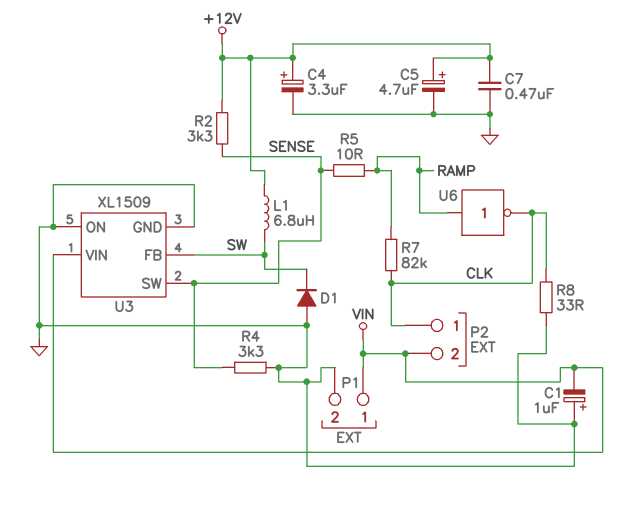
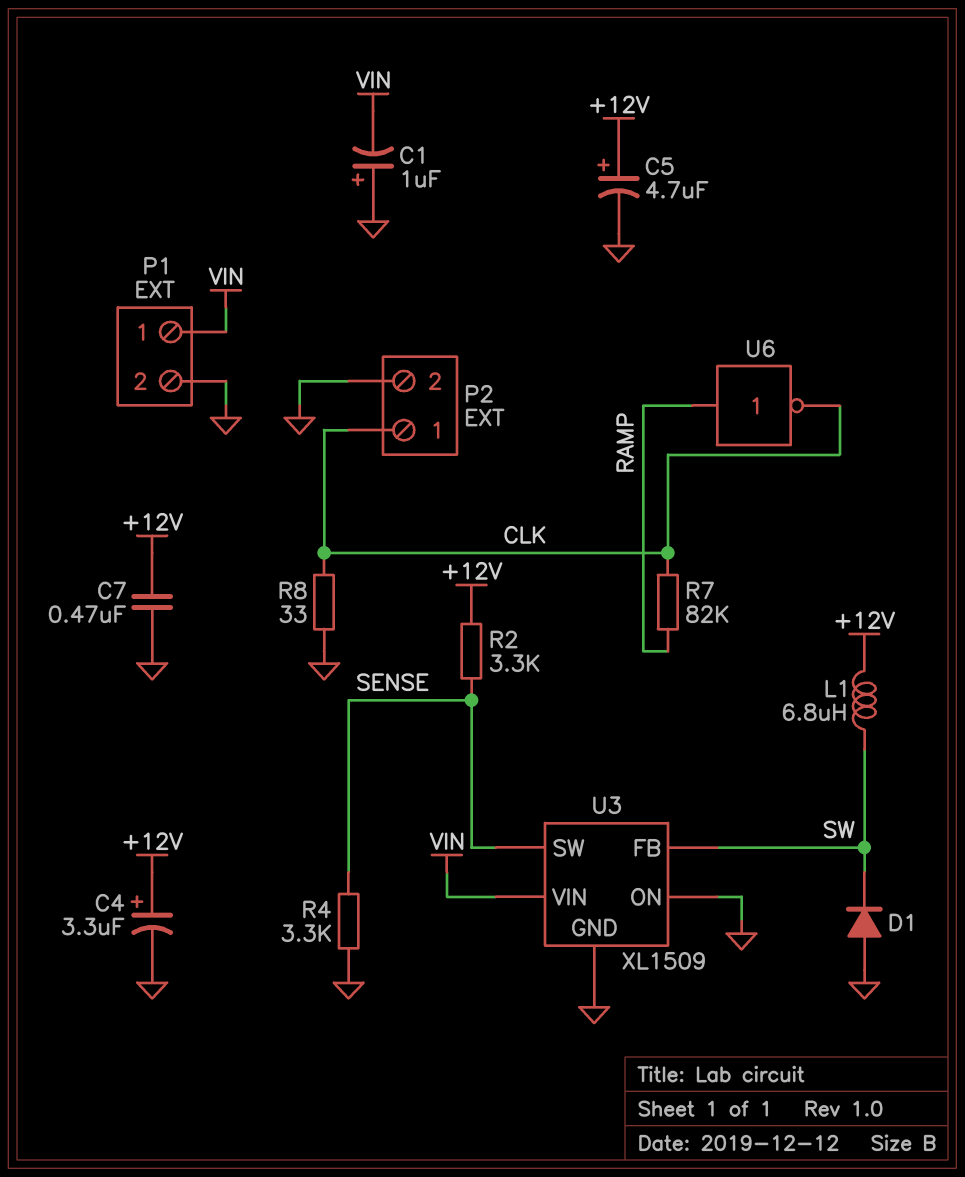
P2 pin 2: VIN -> GND
R5: 10 (RAMP, SENSE) -> none

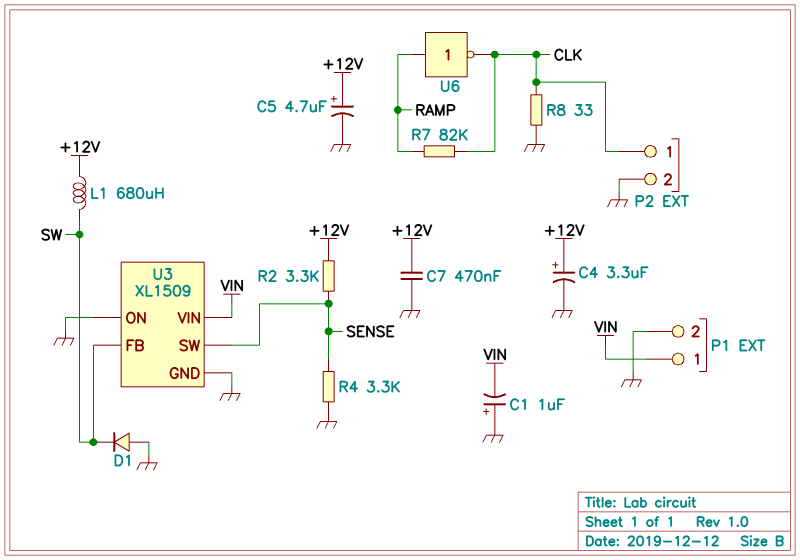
L1: 6.8uH (+12V, SW) -> 680uH (+12V, SW)

